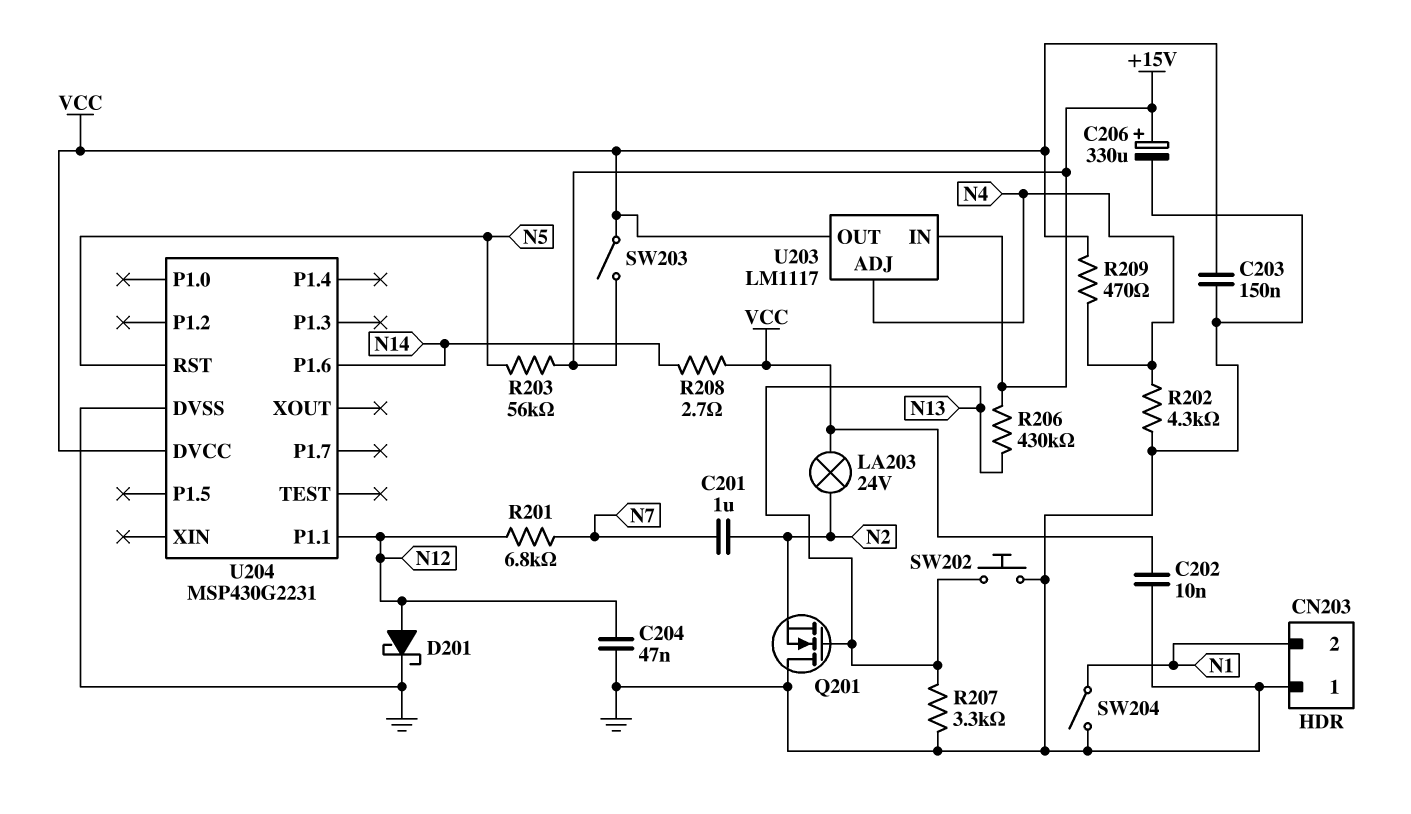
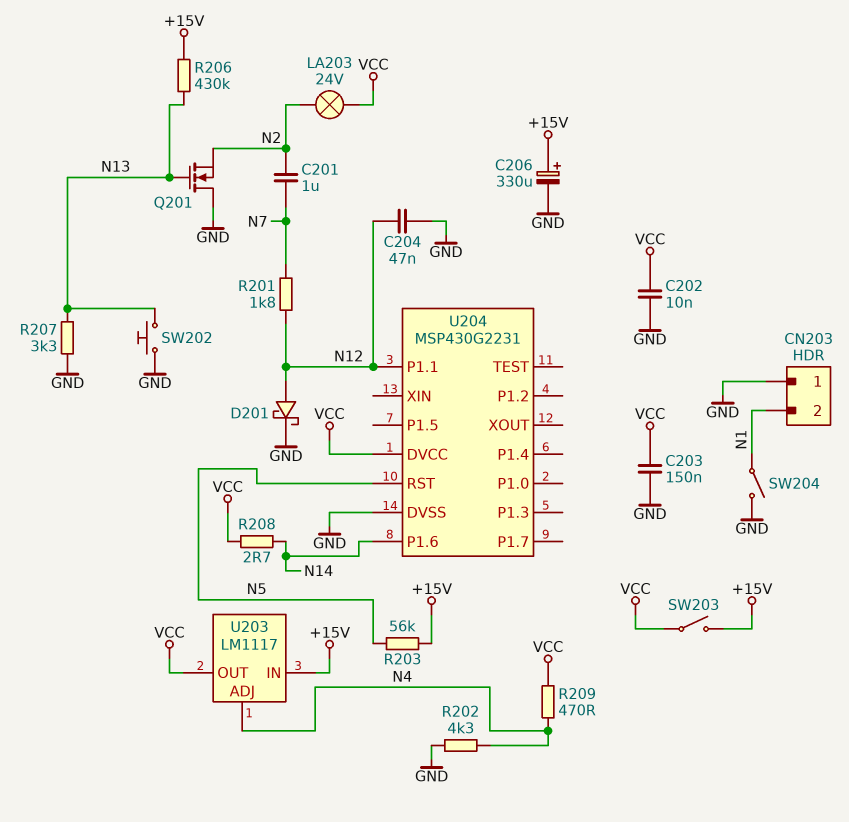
R201: 6.8k (N7, N12) -> 1.8k (N7, N12)

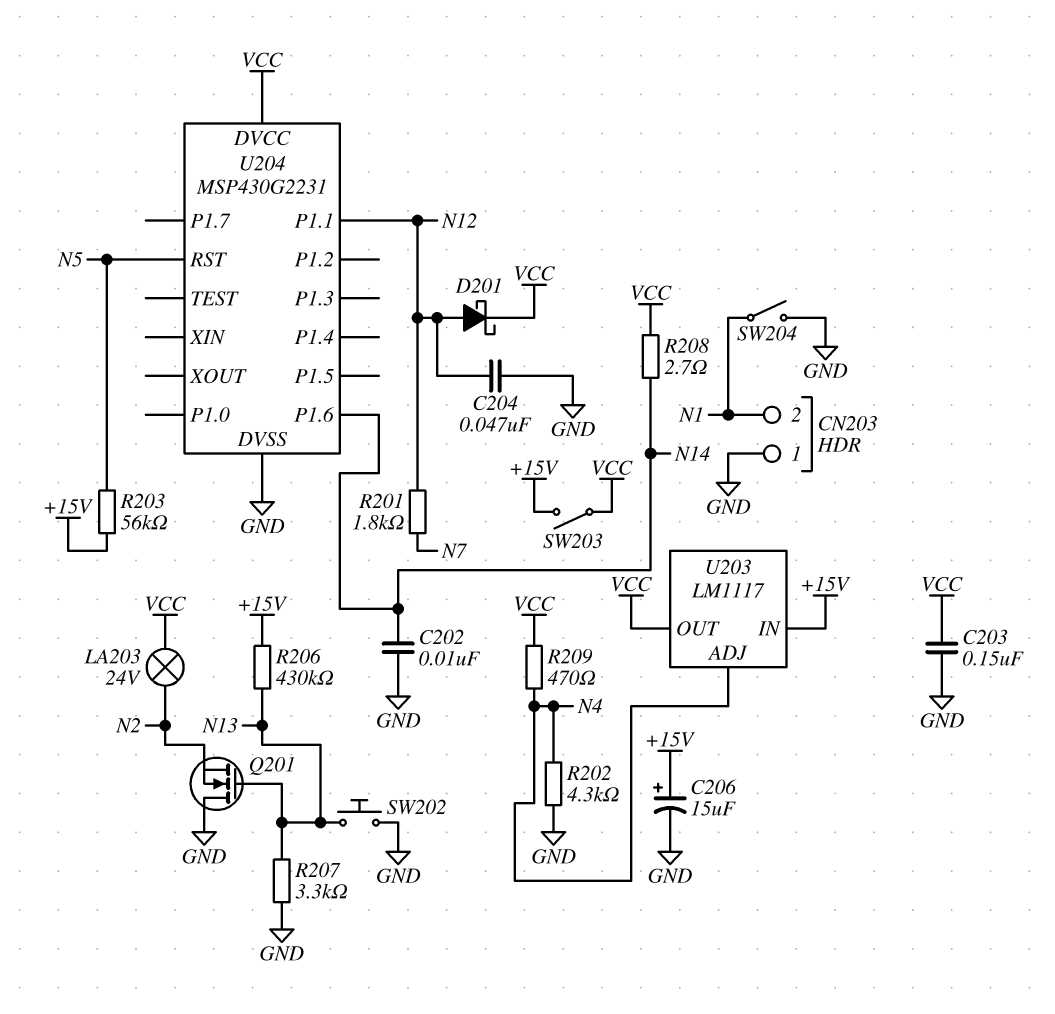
C201: 1uF (N2, N7) -> none
C202: 10nF (GND, VCC) -> 10nF (GND, N14)
C206: 330uF (plus +15V, minus GND) -> 15uF (plus +15V, minus GND)
D201: schottky (A N12, K GND) -> schottky (A N12, K VCC)

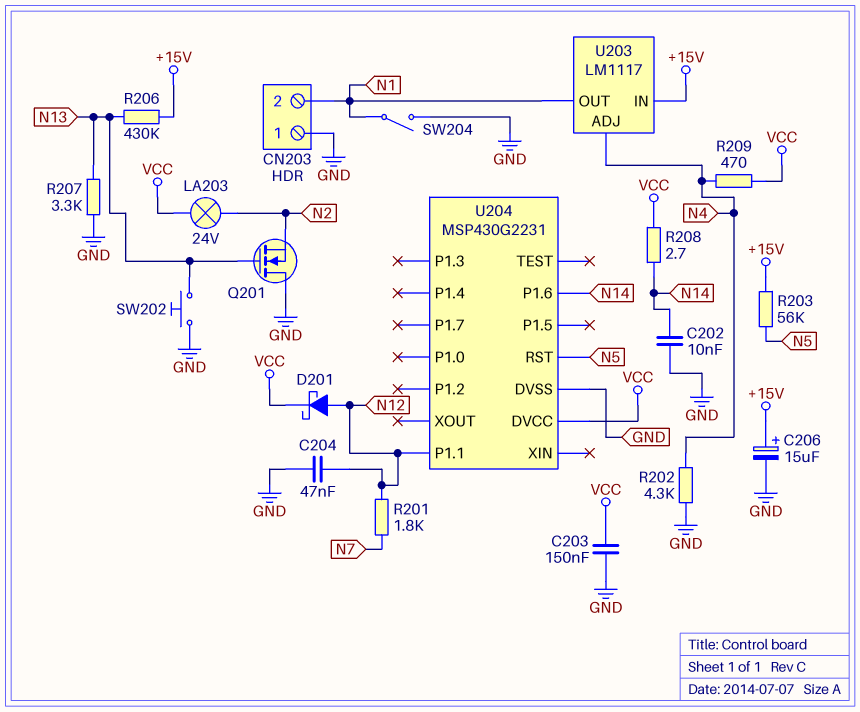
SW203: switch (+15V, VCC) -> none
U203 pin OUT: VCC -> N1

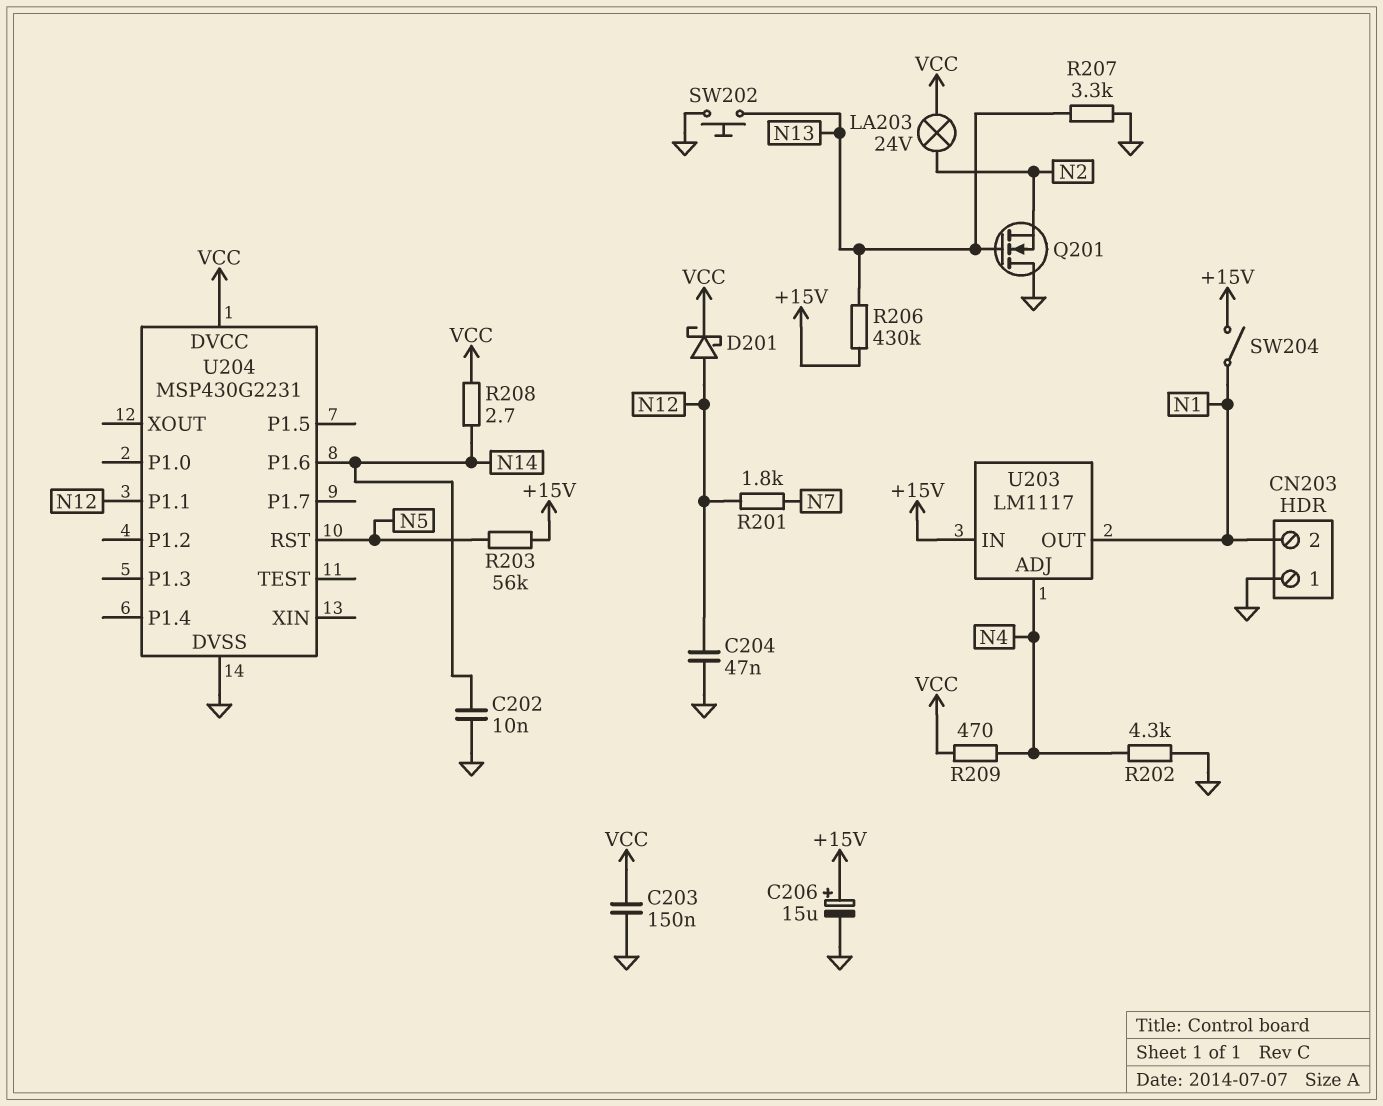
SW204: switch (GND, N1) -> switch (+15V, N1)

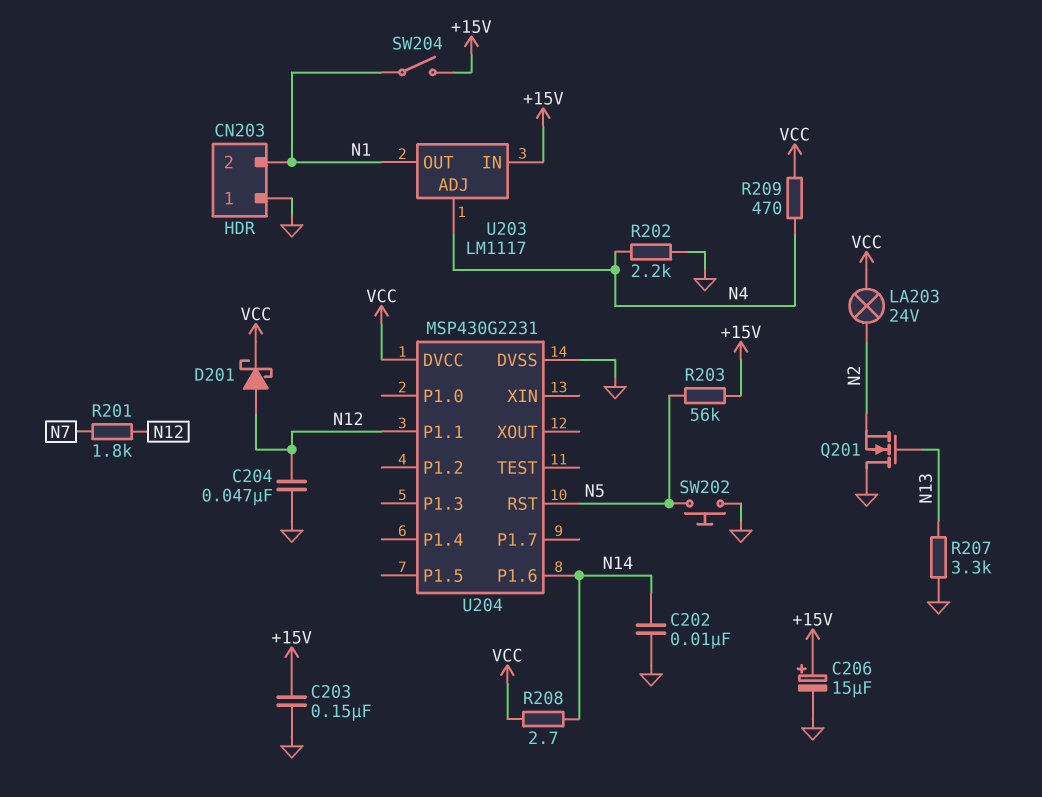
C203: 150nF (GND, VCC) -> 150nF (+15V, GND)
R202: 4.3k (GND, N4) -> 2.2k (GND, N4)
R206: 430k (+15V, N13) -> none
SW202: button (GND, N13) -> button (GND, N5)

